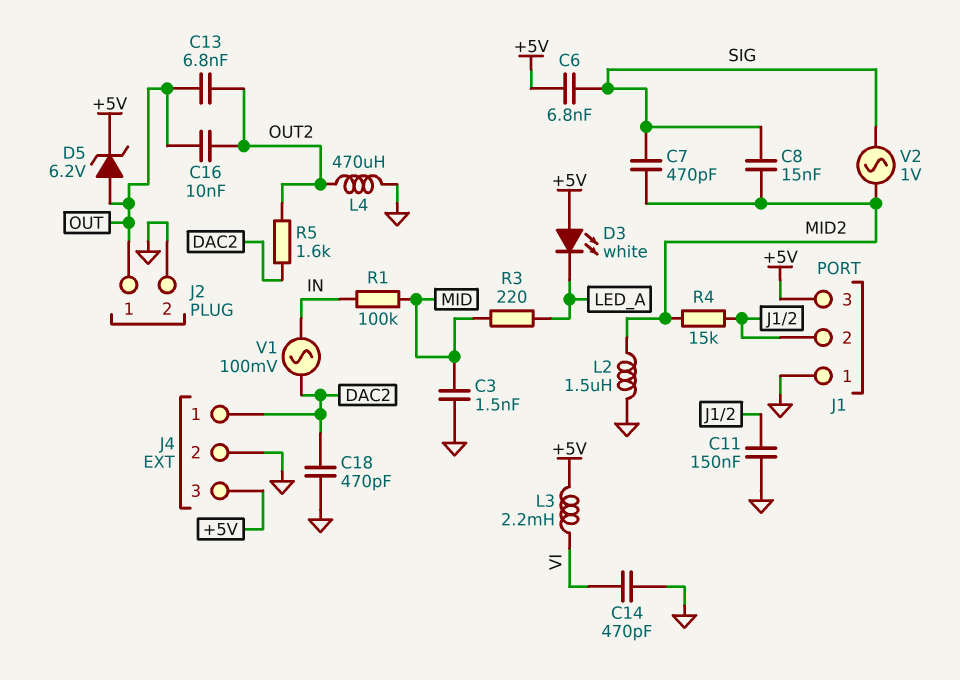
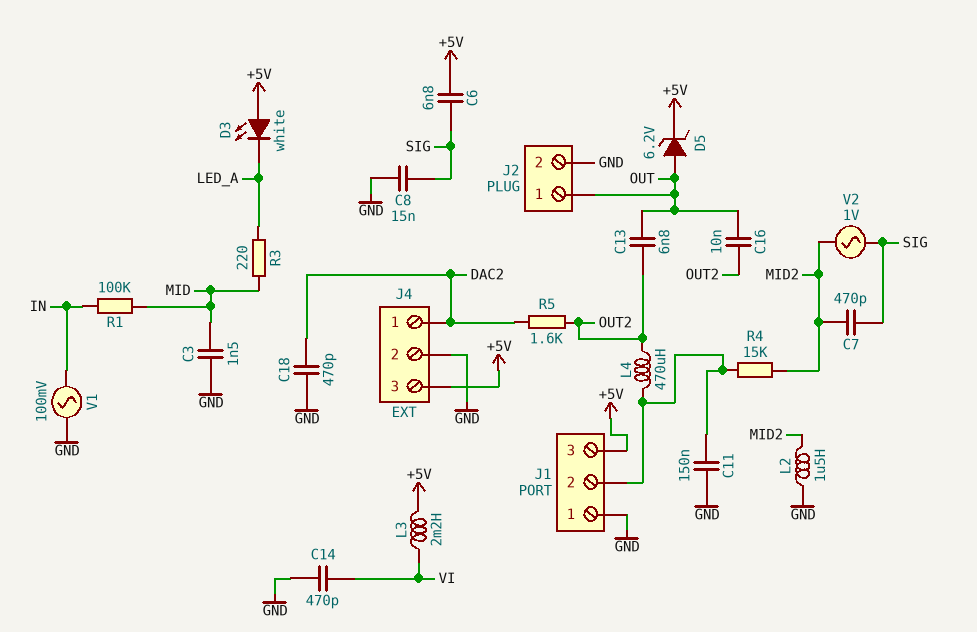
C8: 15nF (MID2, SIG) -> 15nF (GND, SIG)
L4: 470uH (GND, OUT2) -> 470uH (J1/2, OUT2)
V1: AC 100mV (DAC2, IN) -> AC 100mV (GND, IN)

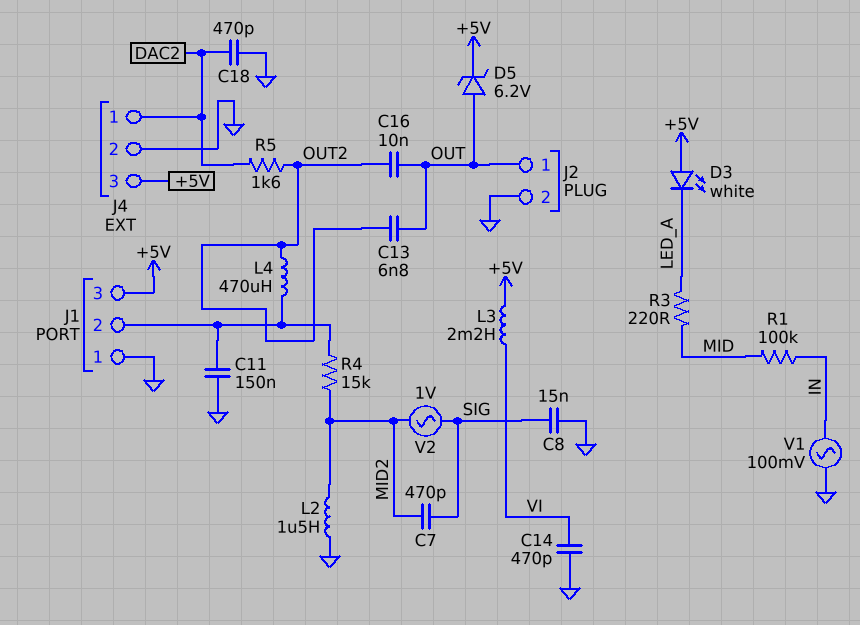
C3: 1.5nF (GND, MID) -> none
C6: 6.8nF (+5V, SIG) -> none

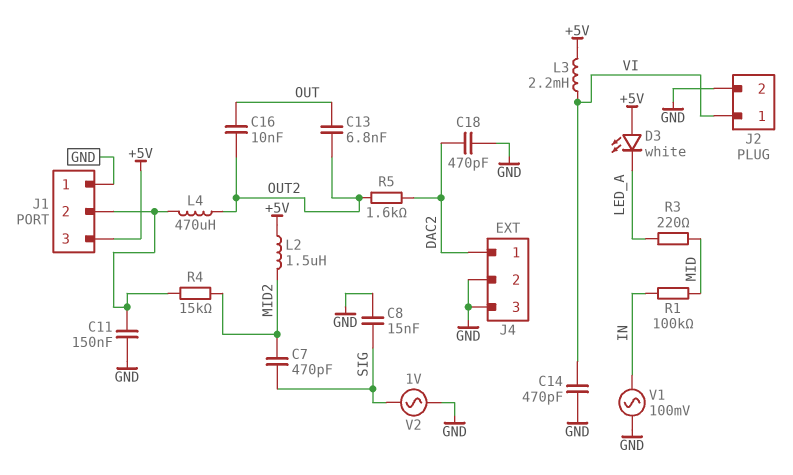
D5: zener 6.2V (A OUT, K +5V) -> none
J2 pin 1: OUT -> VI
J4 pin 3: +5V -> GND
L2: 1.5uH (GND, MID2) -> 1.5uH (+5V, MID2)
V2: AC 1V (MID2, SIG) -> AC 1V (GND, SIG)

